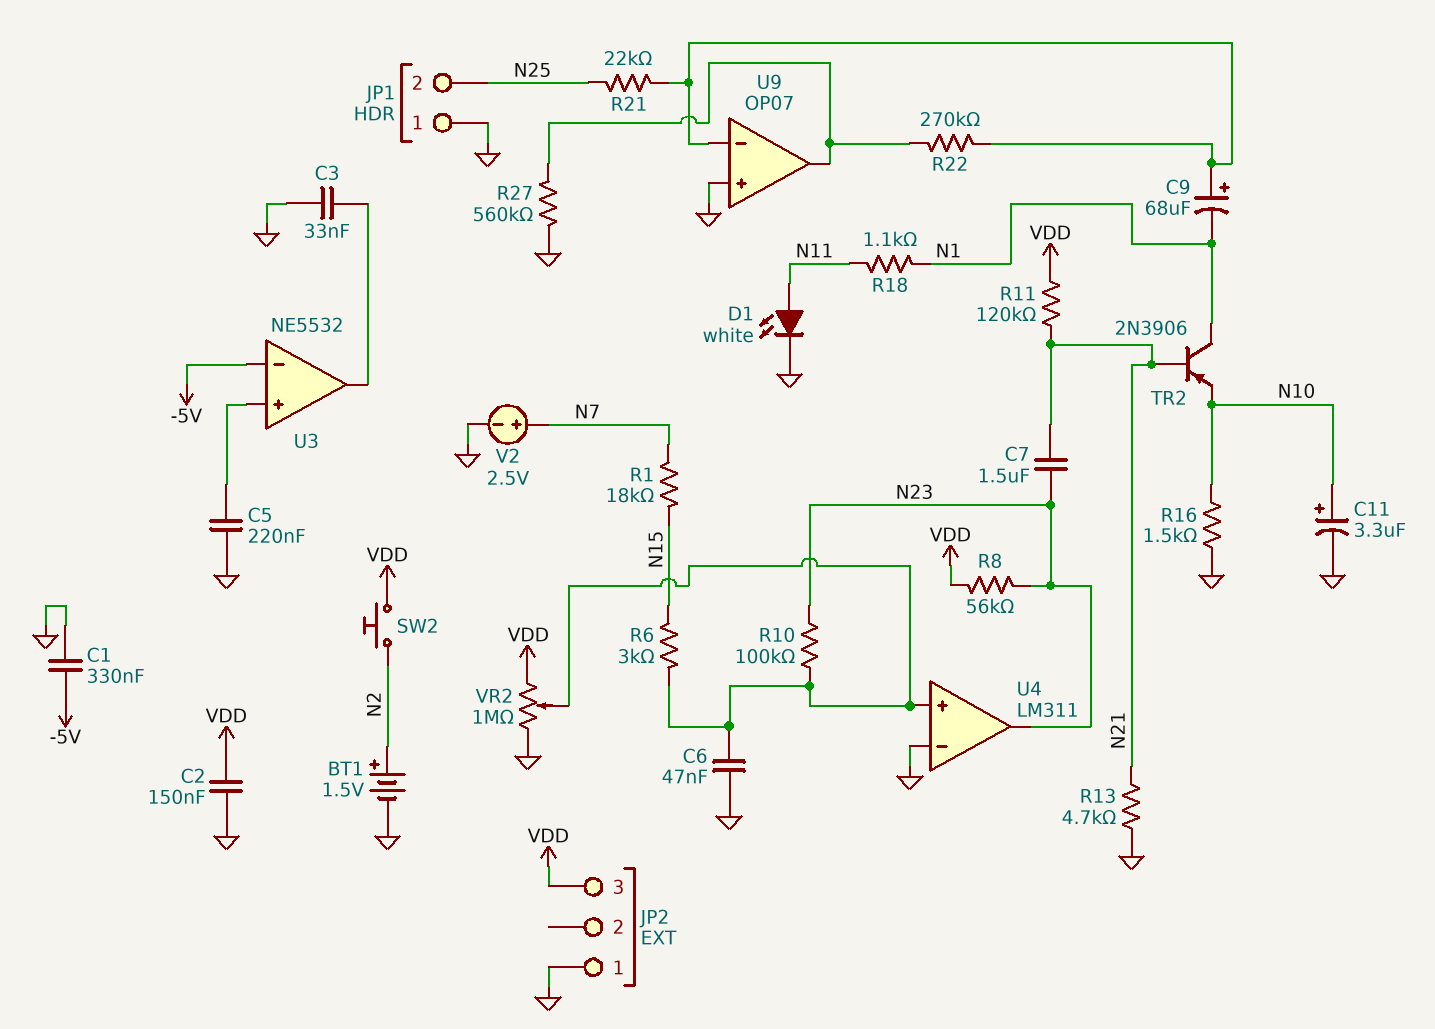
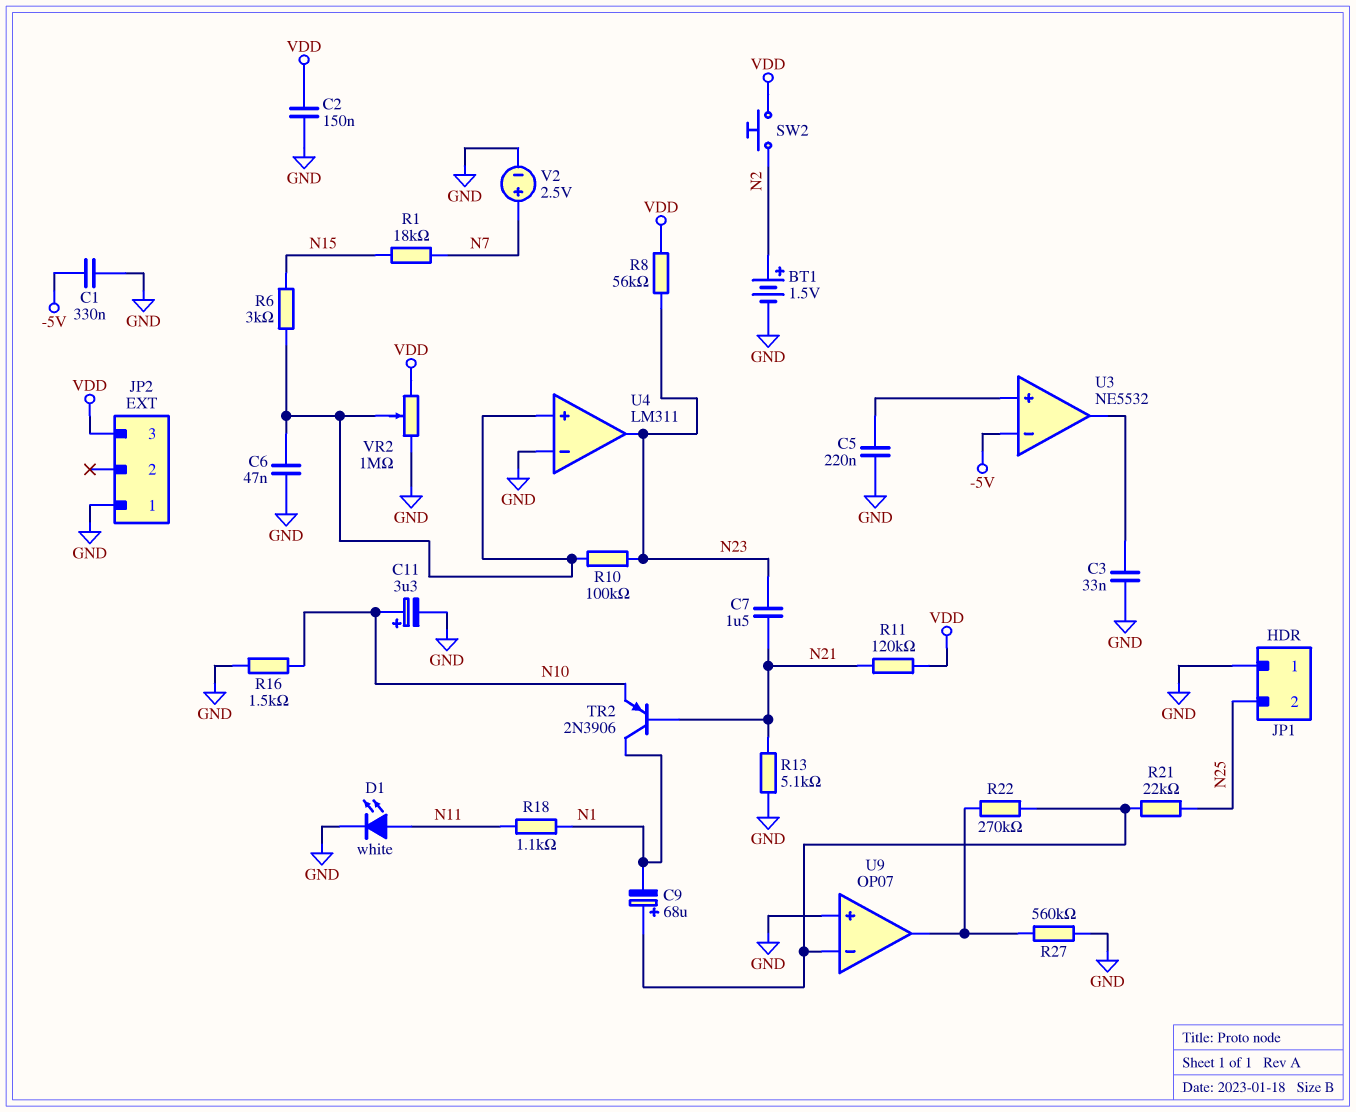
R13: 4.7k (GND, N21) -> 5.1k (GND, N21)

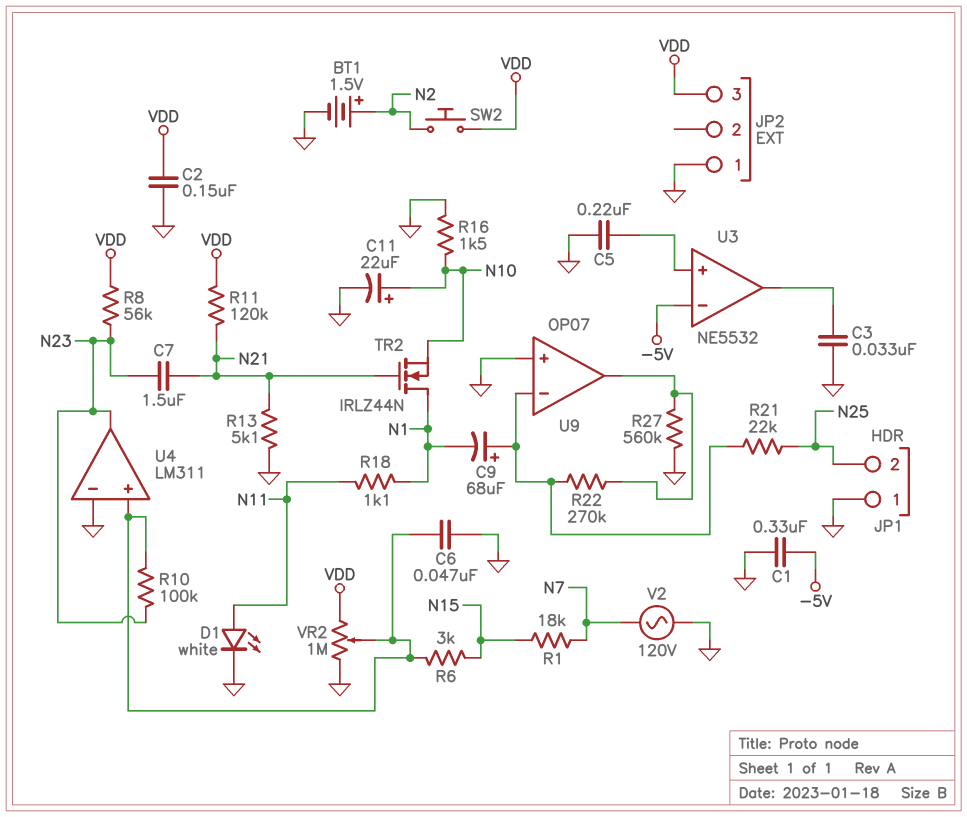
C11: 3.3uF (plus N10, minus GND) -> 22uF (plus N10, minus GND)
TR2: PNP 2N3906 (B N21, C N1, E N10) -> NMOS IRLZ44N (G N21, D N1, S N10)
V2: 2.5V (plus N7, minus GND) -> AC 120V (GND, N7)

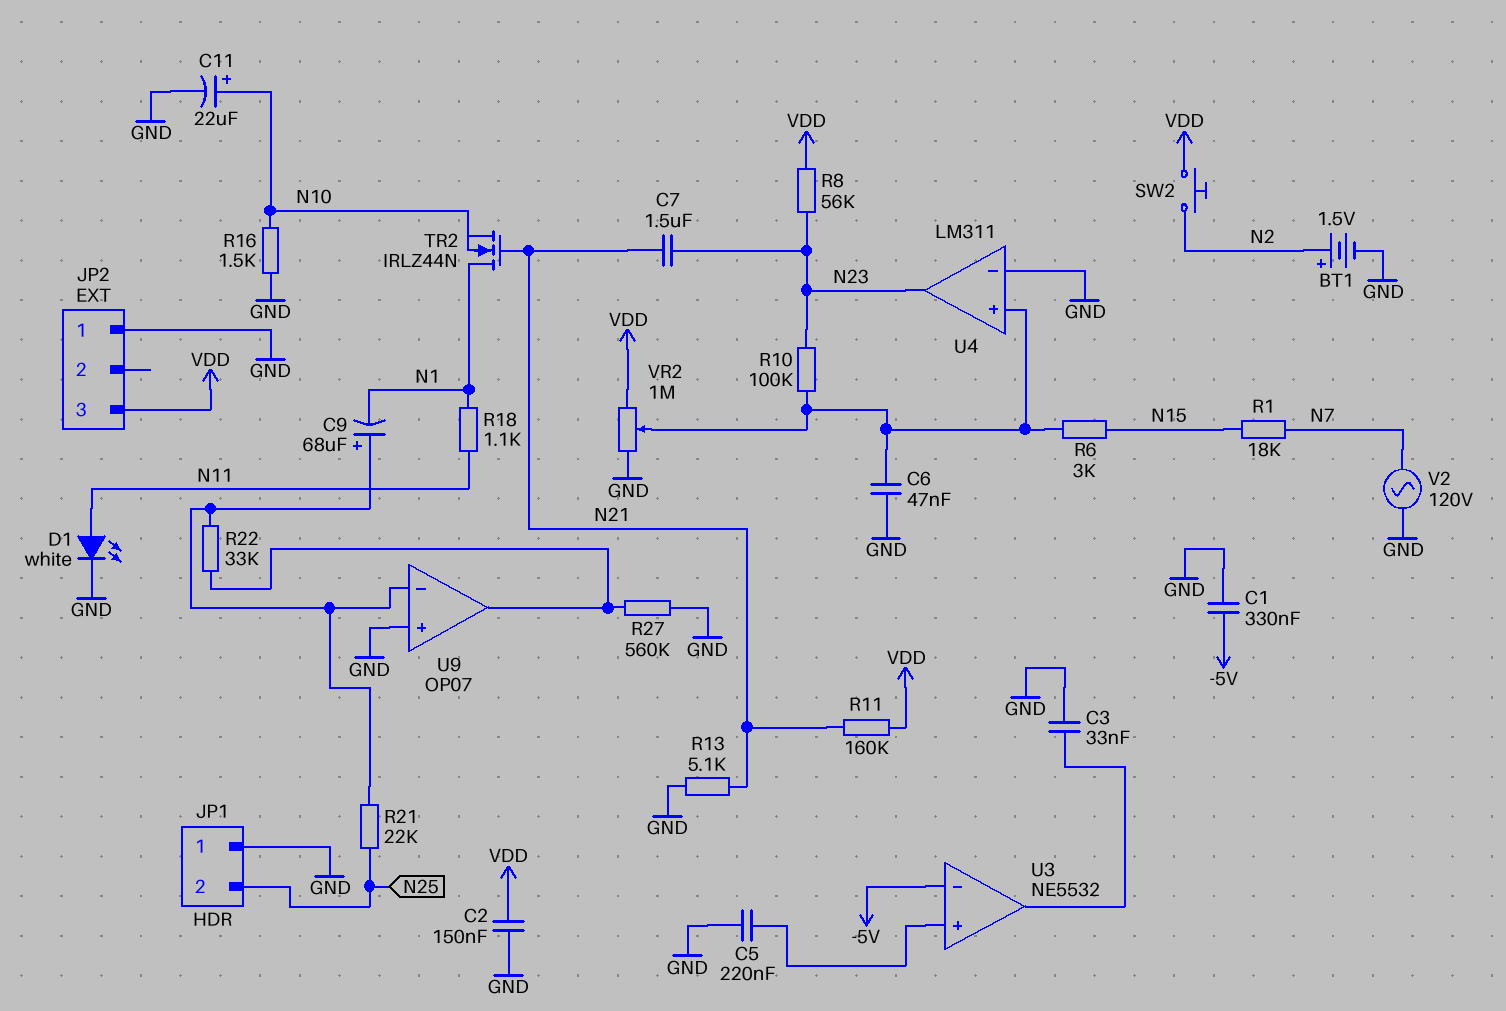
R11: 120k (N21, VDD) -> 160k (N21, VDD)
R22: 270k (U9/in-, U9/out) -> 33k (U9/in-, U9/out)

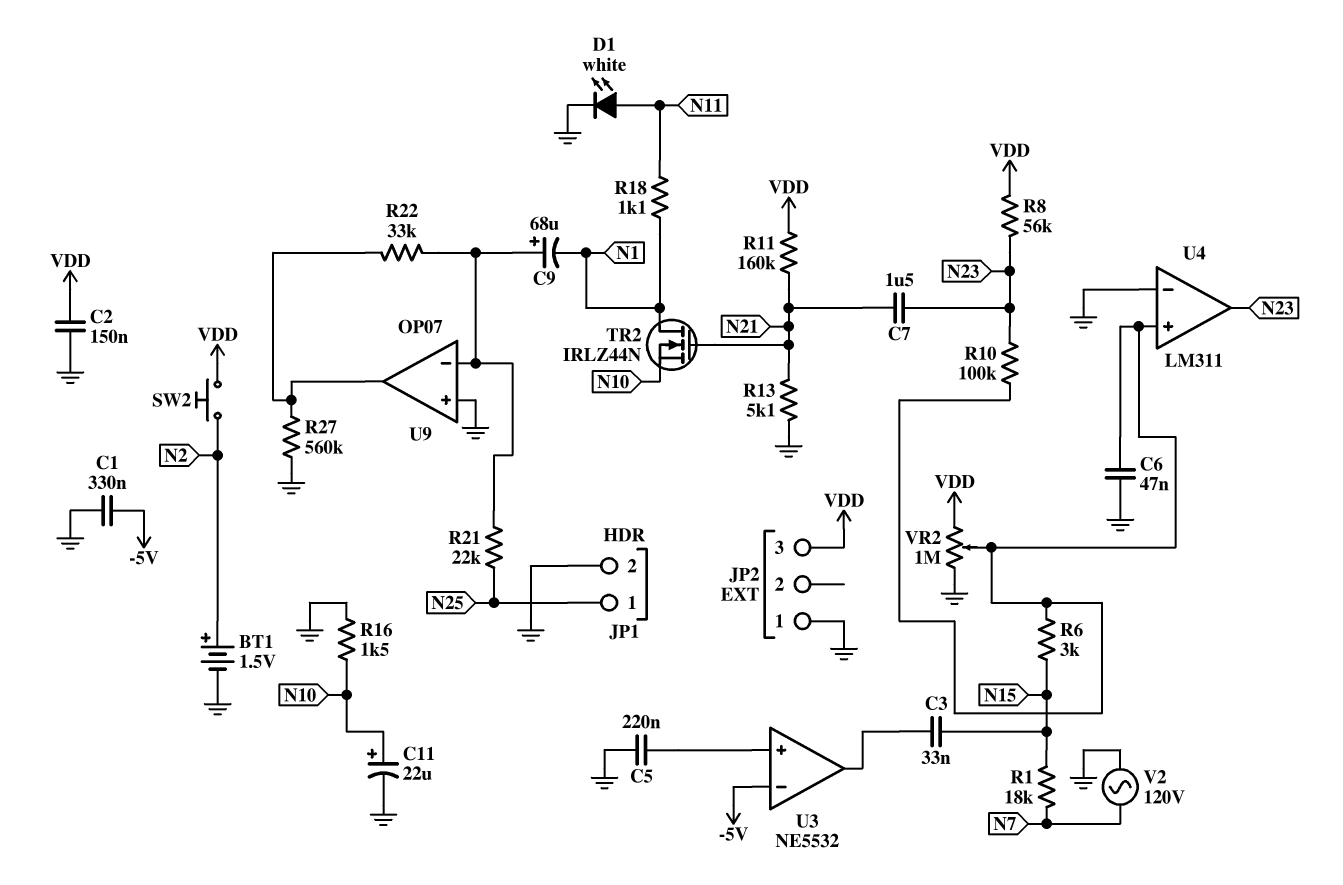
C3: 33nF (GND, U3/out) -> 33nF (N15, U3/out)
JP1 pin 1: GND -> N25
JP1 pin 2: N25 -> GND

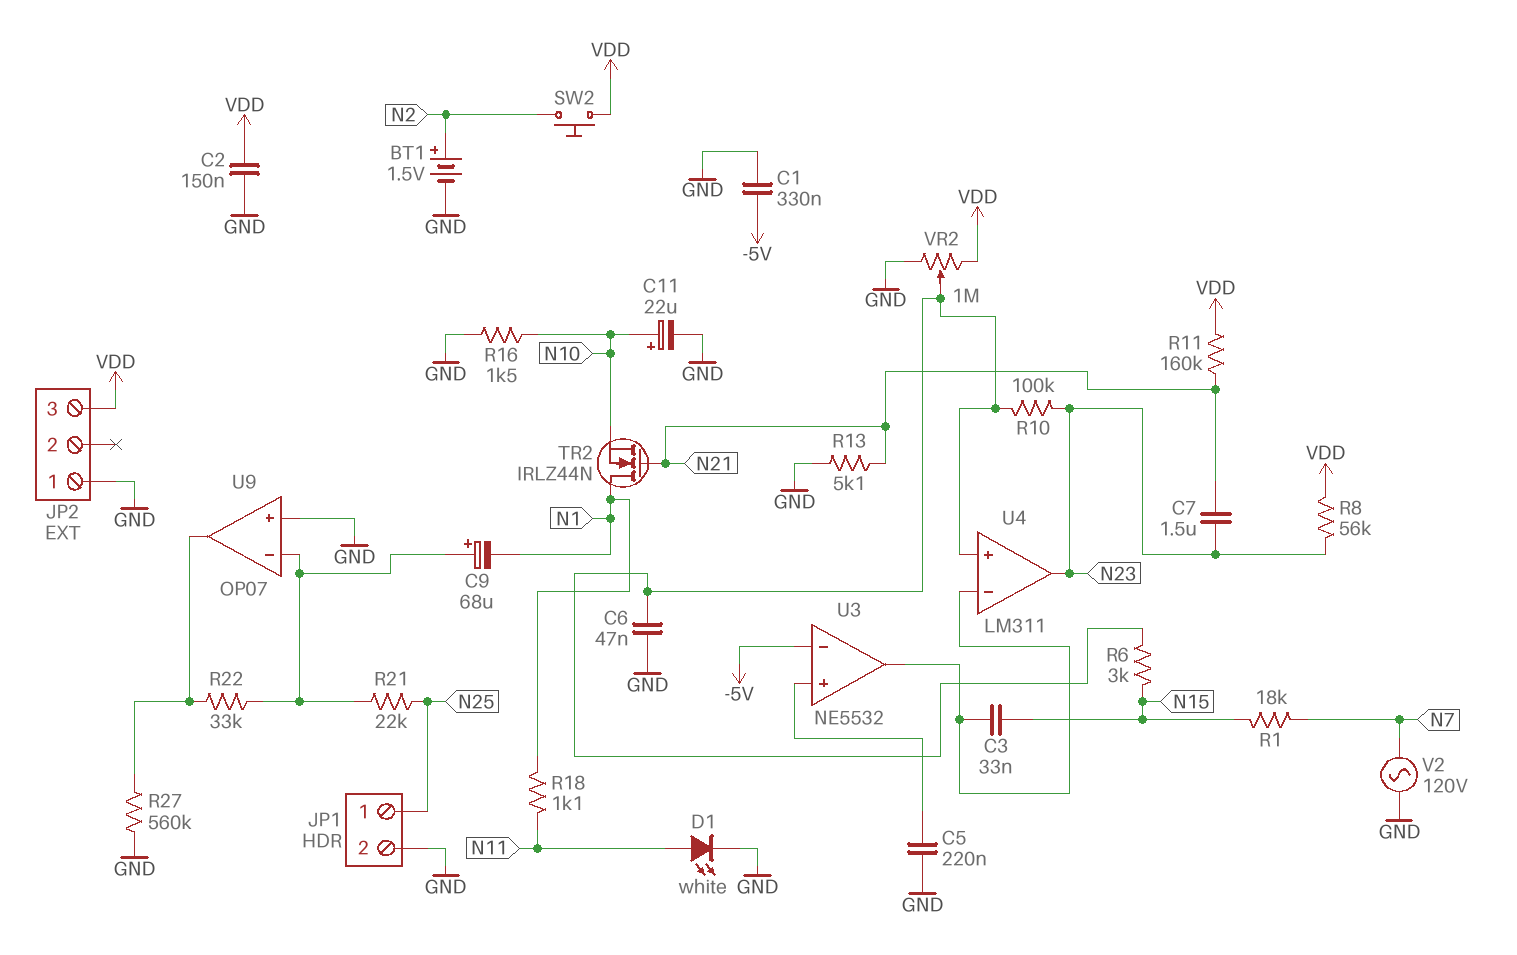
U4 pin in-: GND -> U3/out

